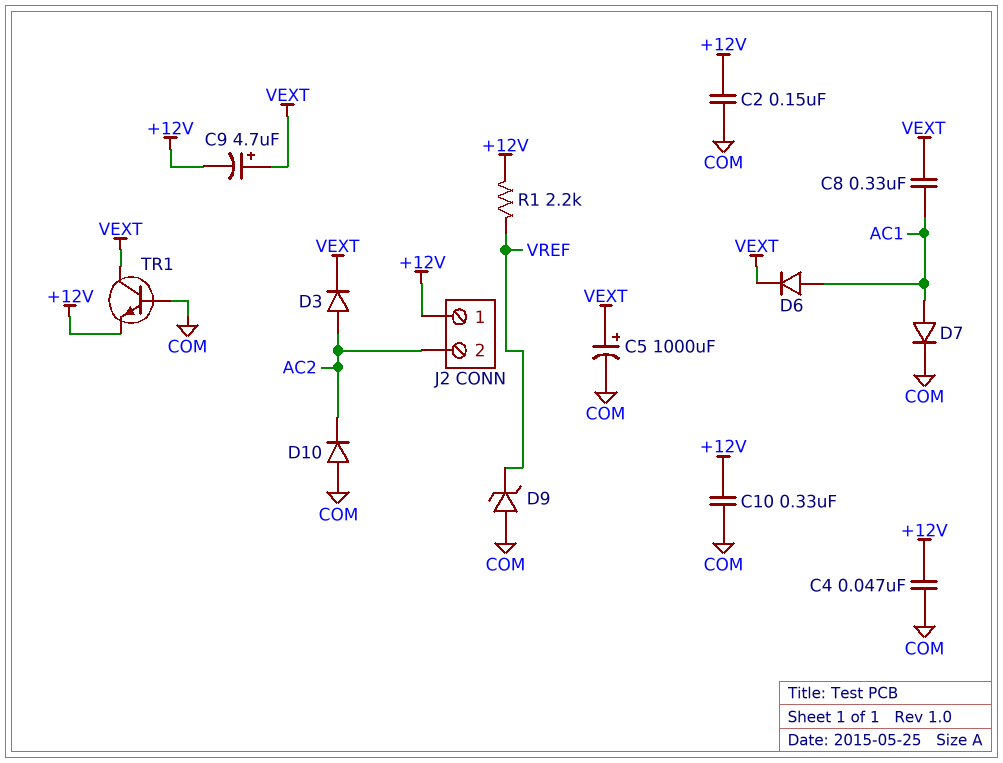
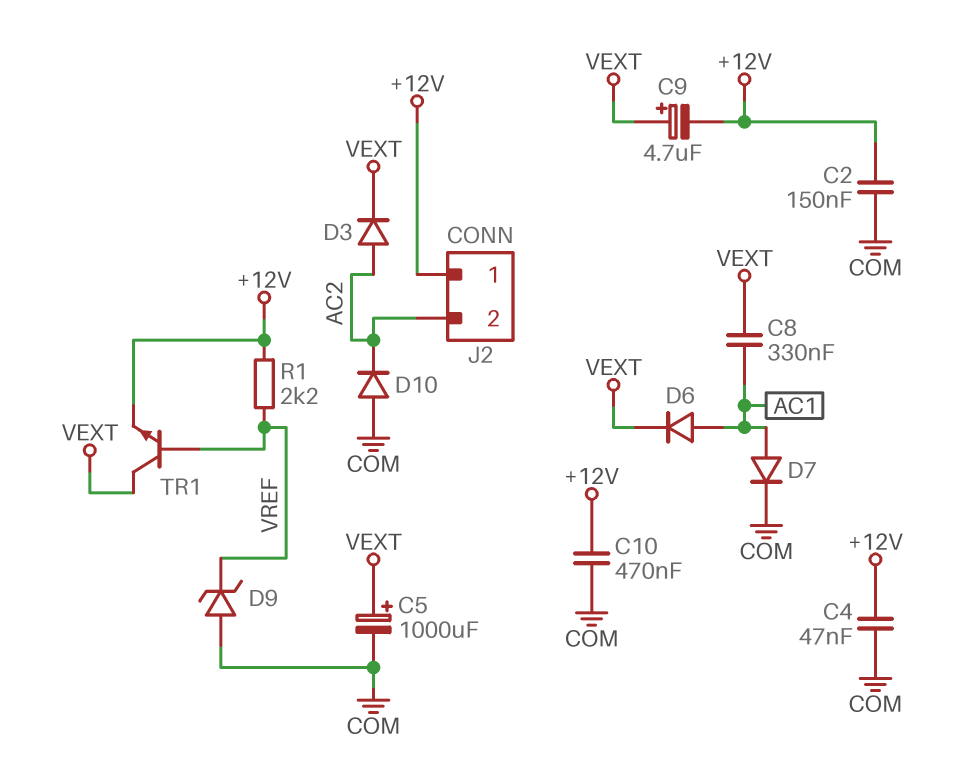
C10: 330nF (+12V, COM) -> 470nF (+12V, COM)
TR1: NPN (B COM, C VEXT, E +12V) -> NPN (B VREF, C VEXT, E +12V)

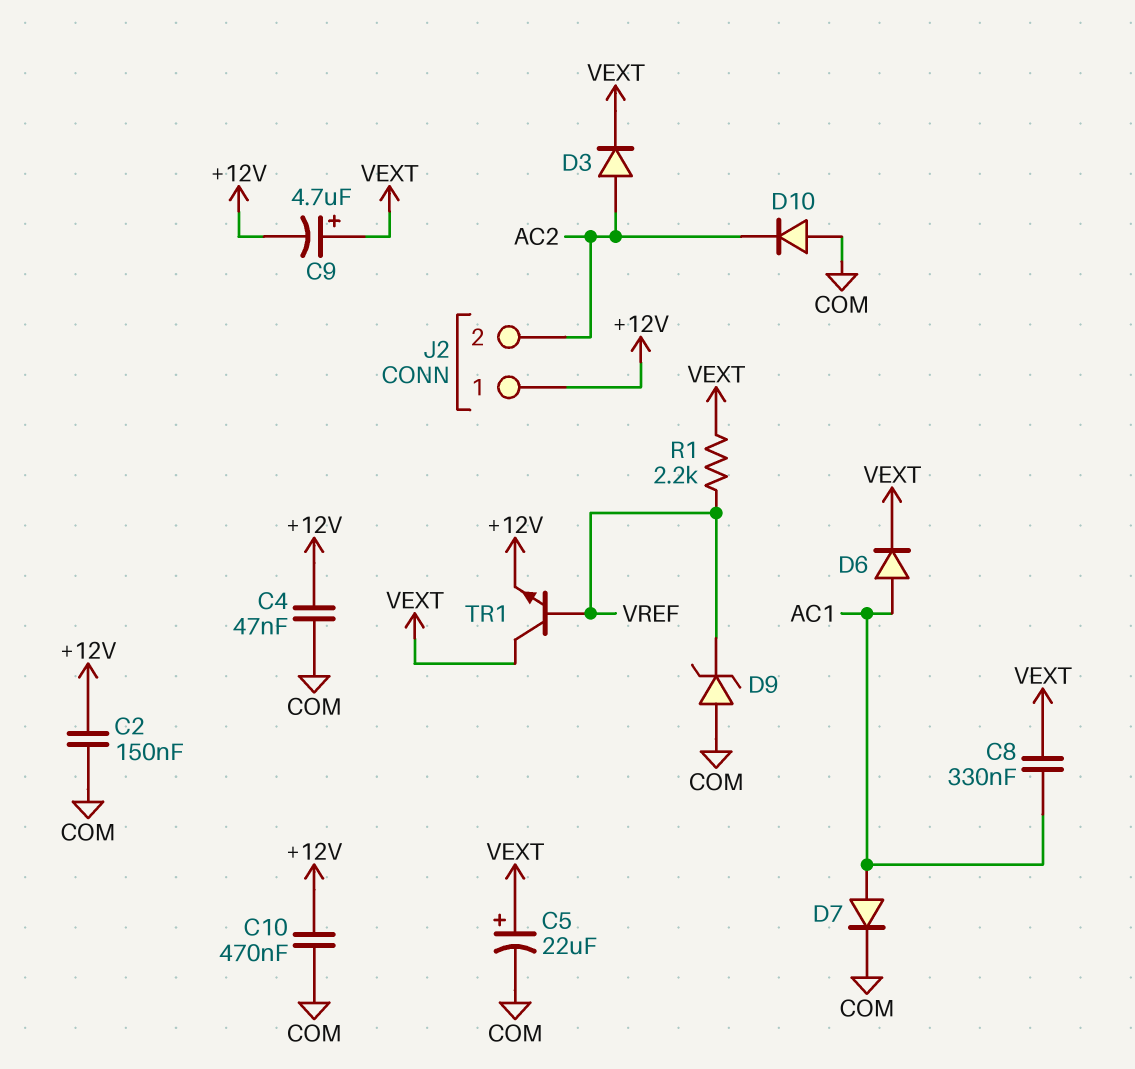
C5: 1000uF (plus VEXT, minus COM) -> 22uF (plus VEXT, minus COM)
R1: 2.2k (+12V, VREF) -> 2.2k (VEXT, VREF)

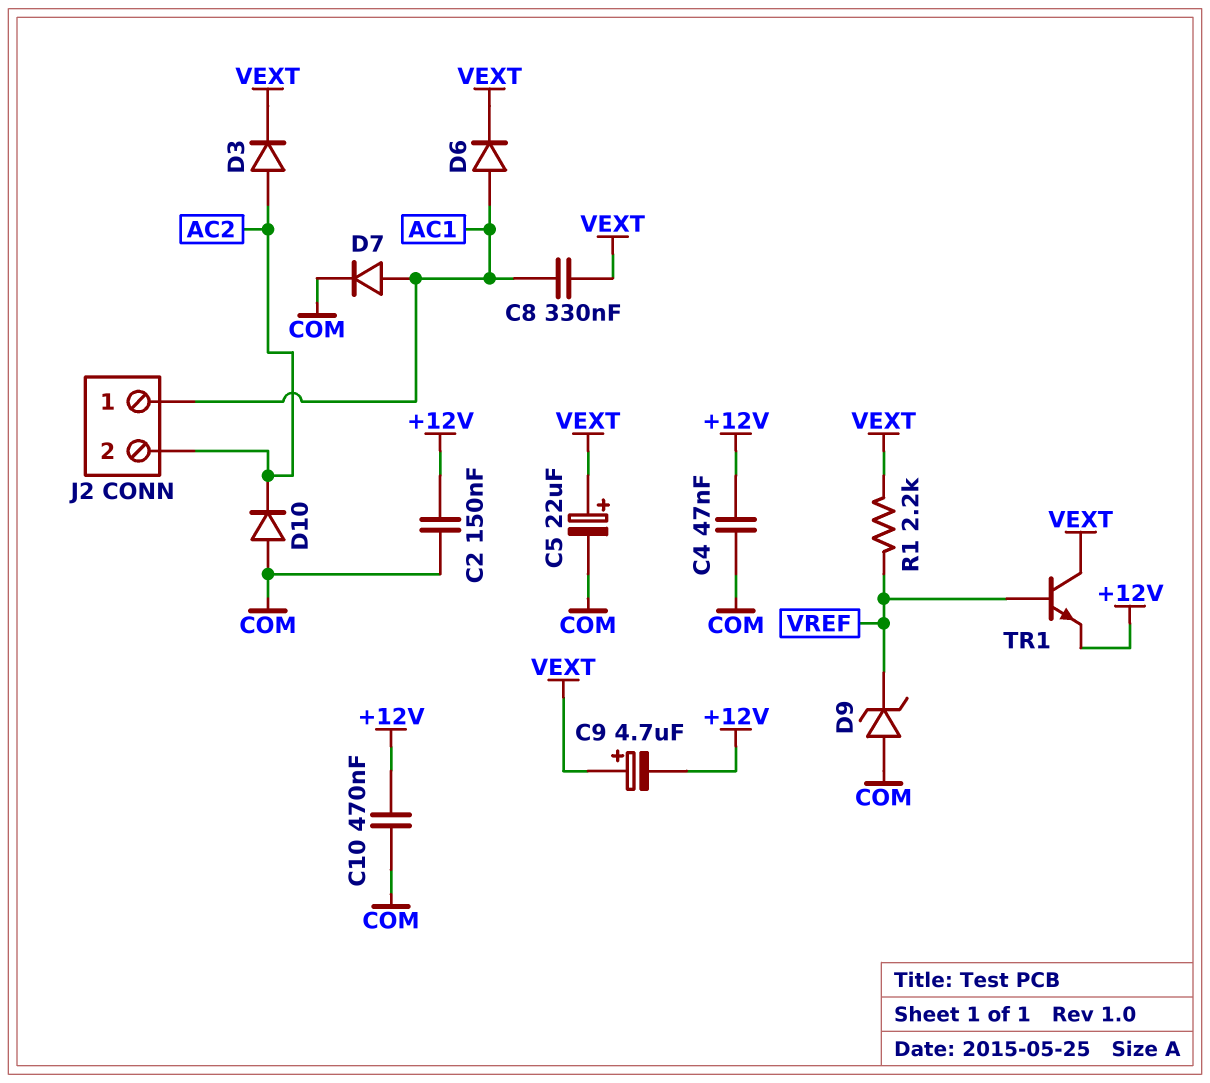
J2 pin 1: +12V -> AC1

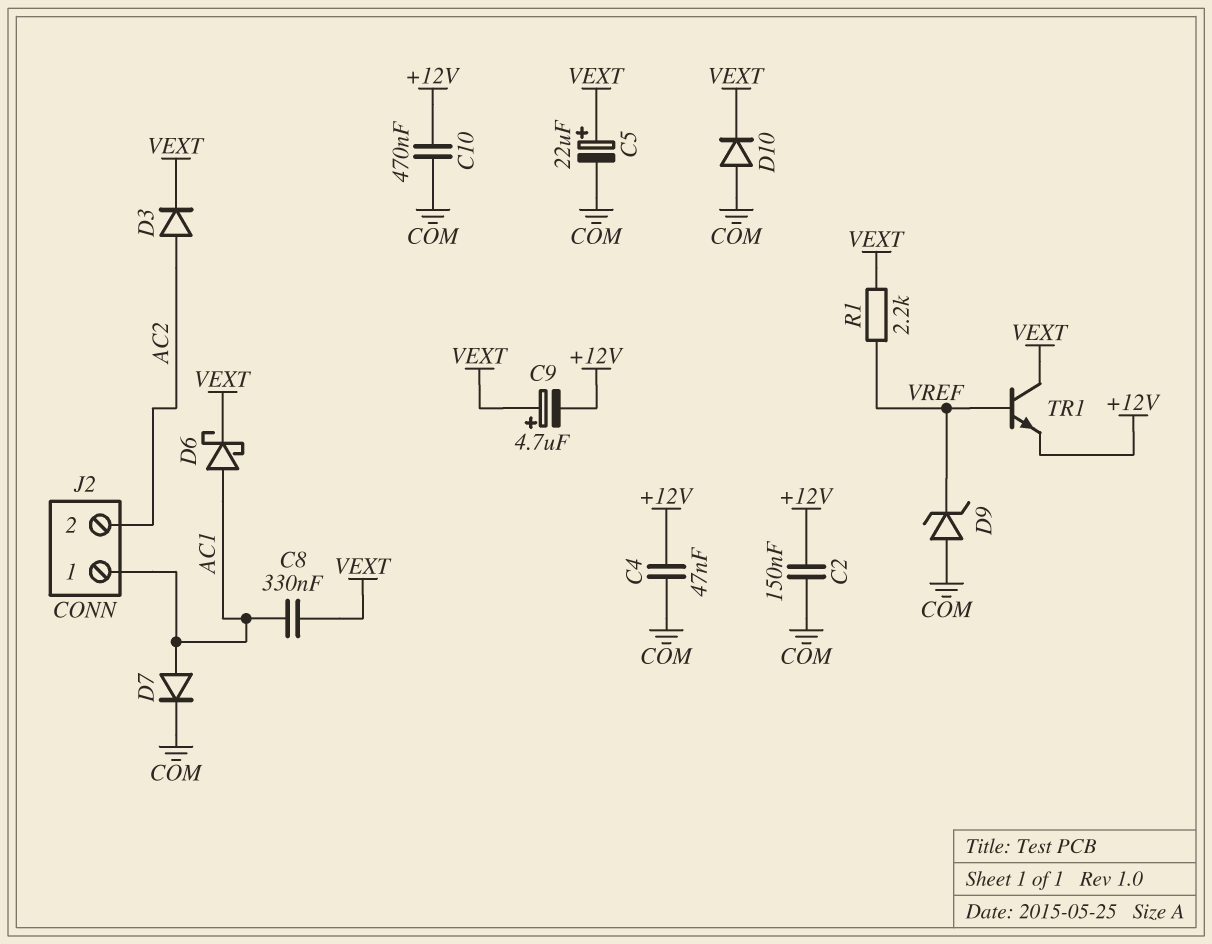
D6: diode (A AC1, K VEXT) -> schottky (A AC1, K VEXT)
D10: diode (A COM, K AC2) -> diode (A COM, K VEXT)

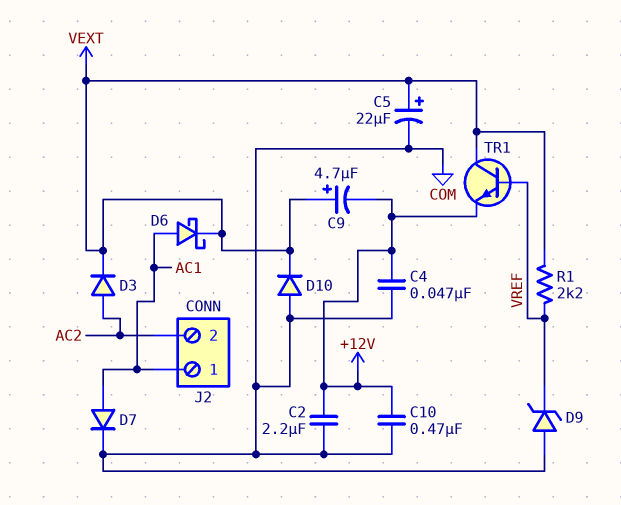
C2: 150nF (+12V, COM) -> 2.2uF (+12V, COM)
C8: 330nF (AC1, VEXT) -> none

